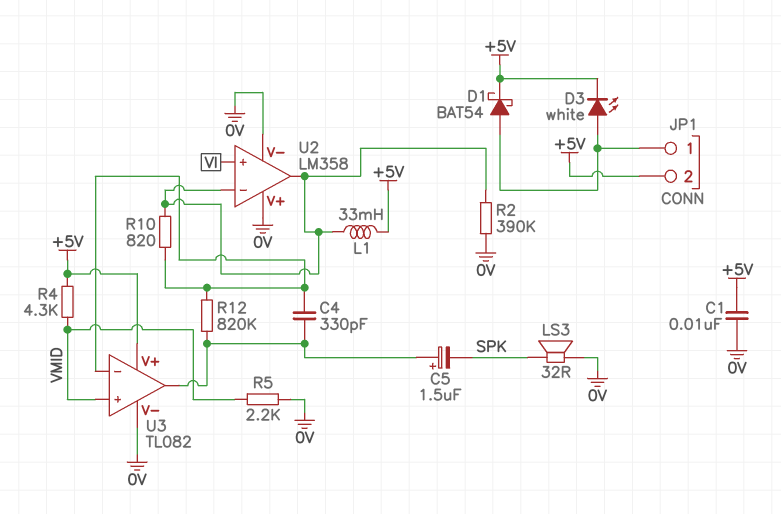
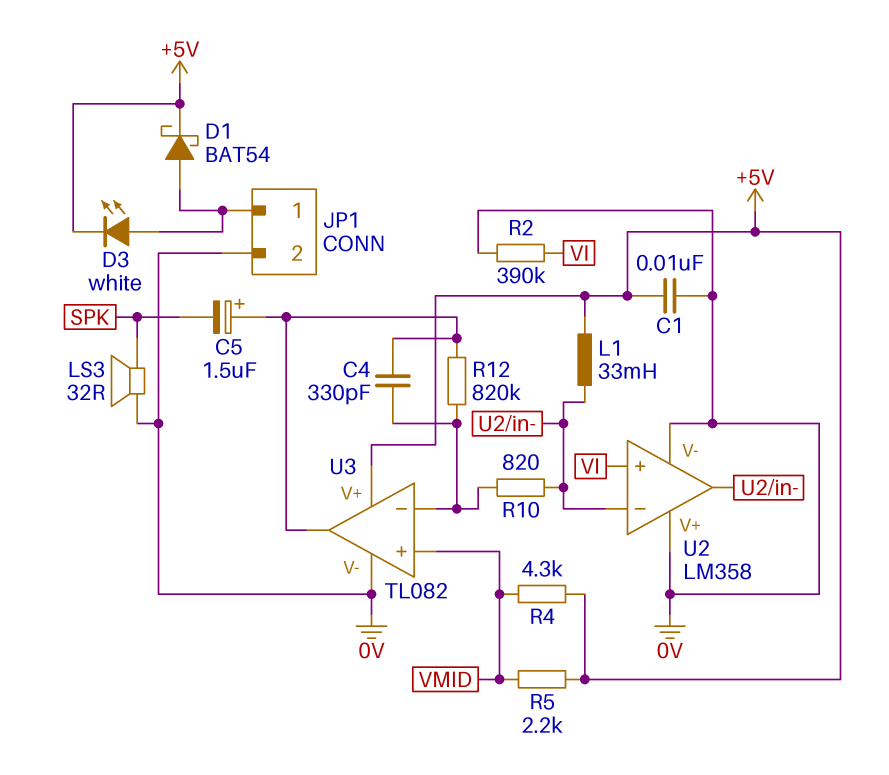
JP1 pin 2: +5V -> 0V
R2: 390k (0V, U2/in-) -> 390k (0V, VI)
R5: 2.2k (0V, VMID) -> 2.2k (+5V, VMID)

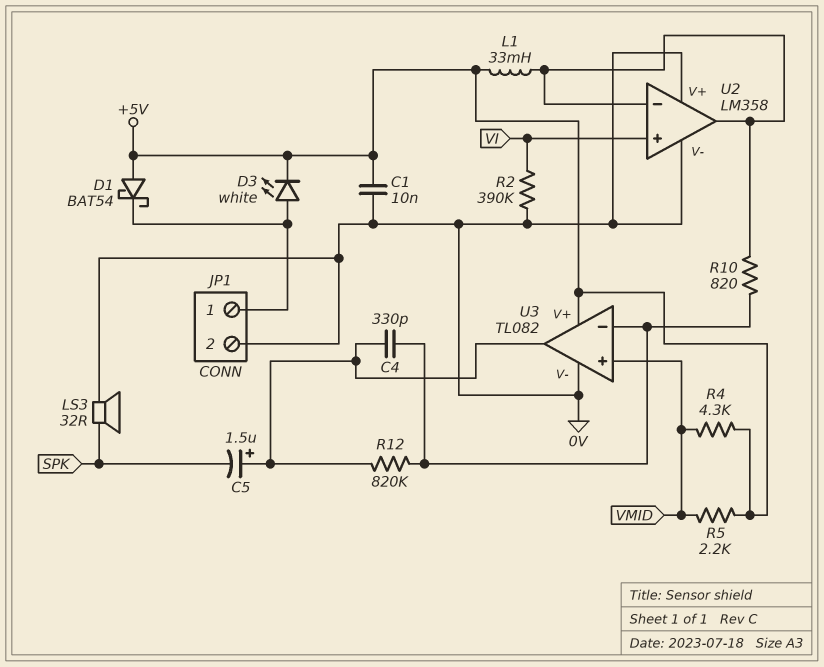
D1: schottky BAT54 (A JP1/1, K +5V) -> schottky BAT54 (A +5V, K JP1/1)

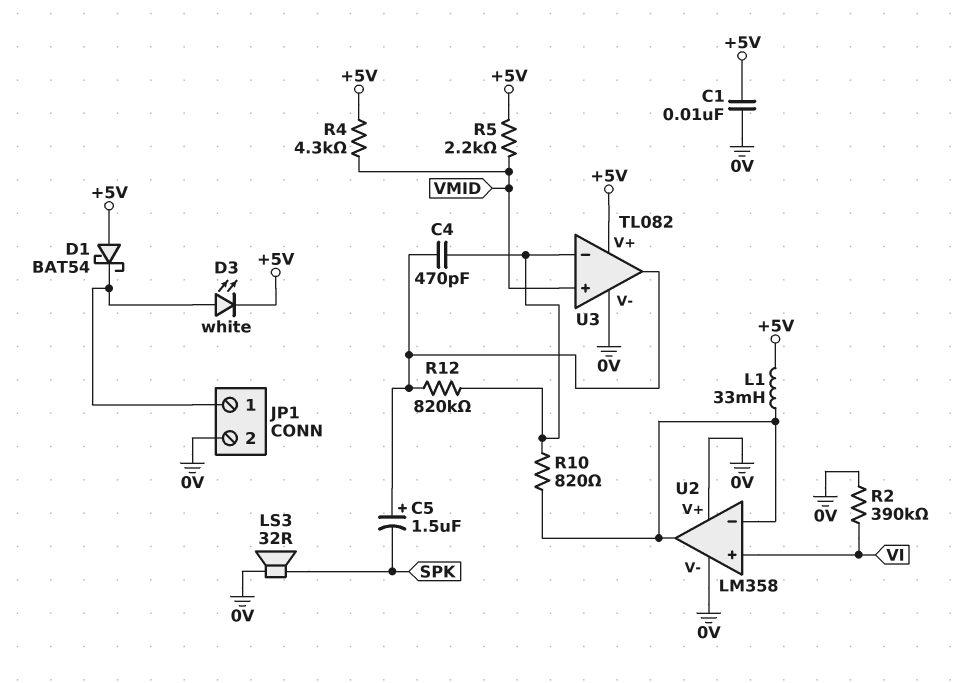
C4: 330pF (U3/in-, U3/out) -> 470pF (U3/in-, U3/out)

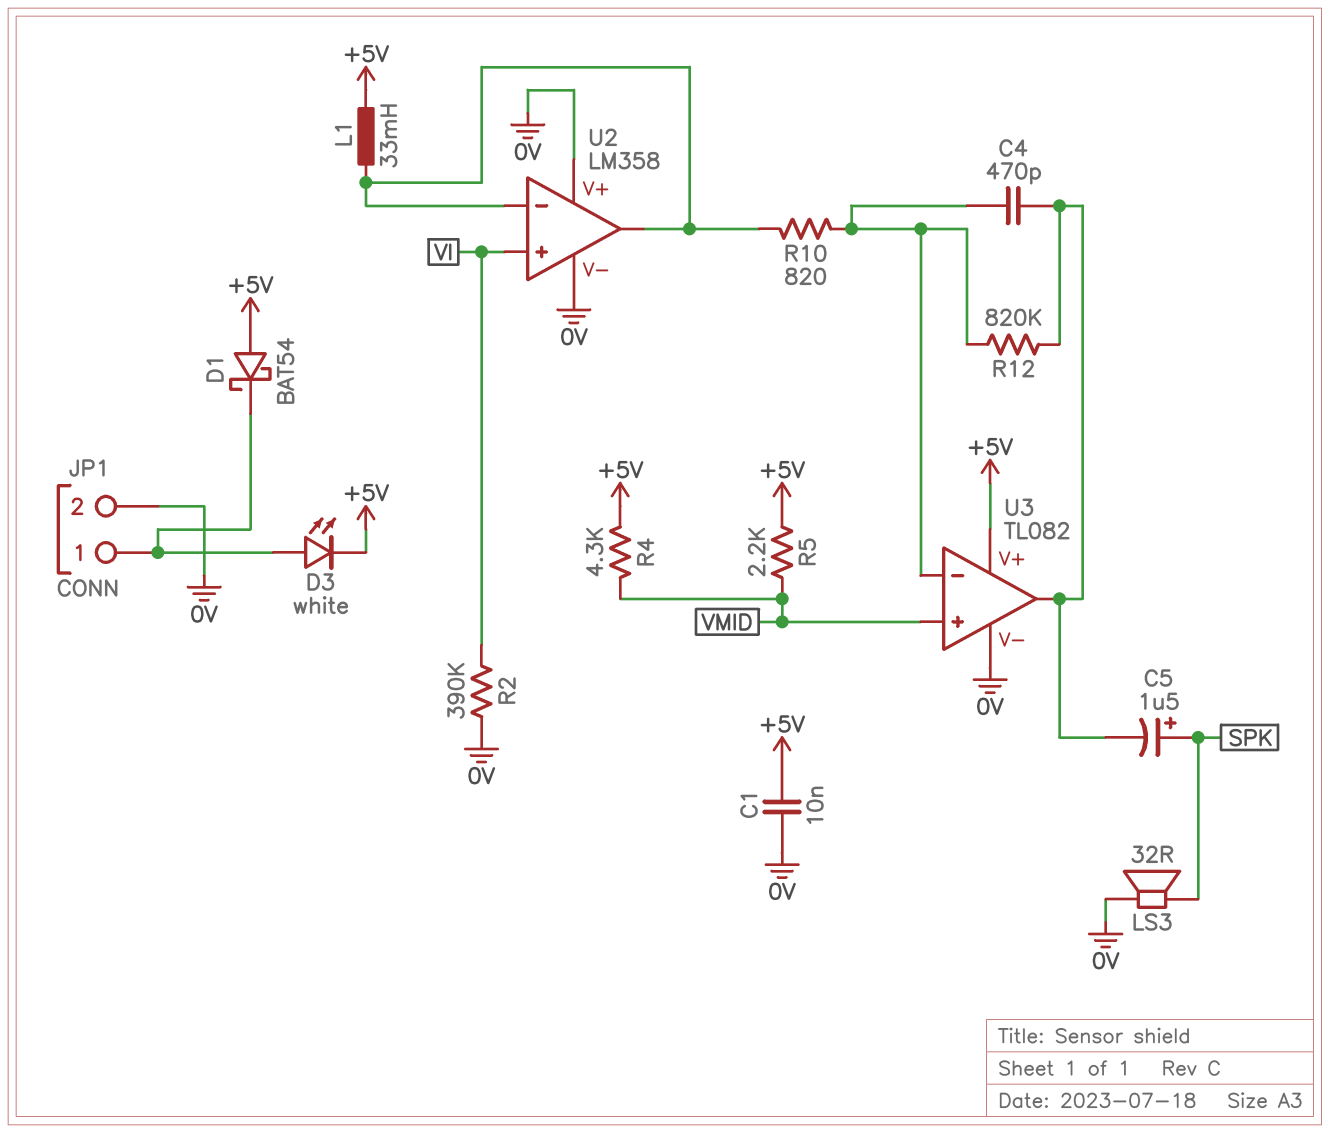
C5: 1.5uF (plus U3/out, minus SPK) -> 1.5uF (plus SPK, minus U3/out)

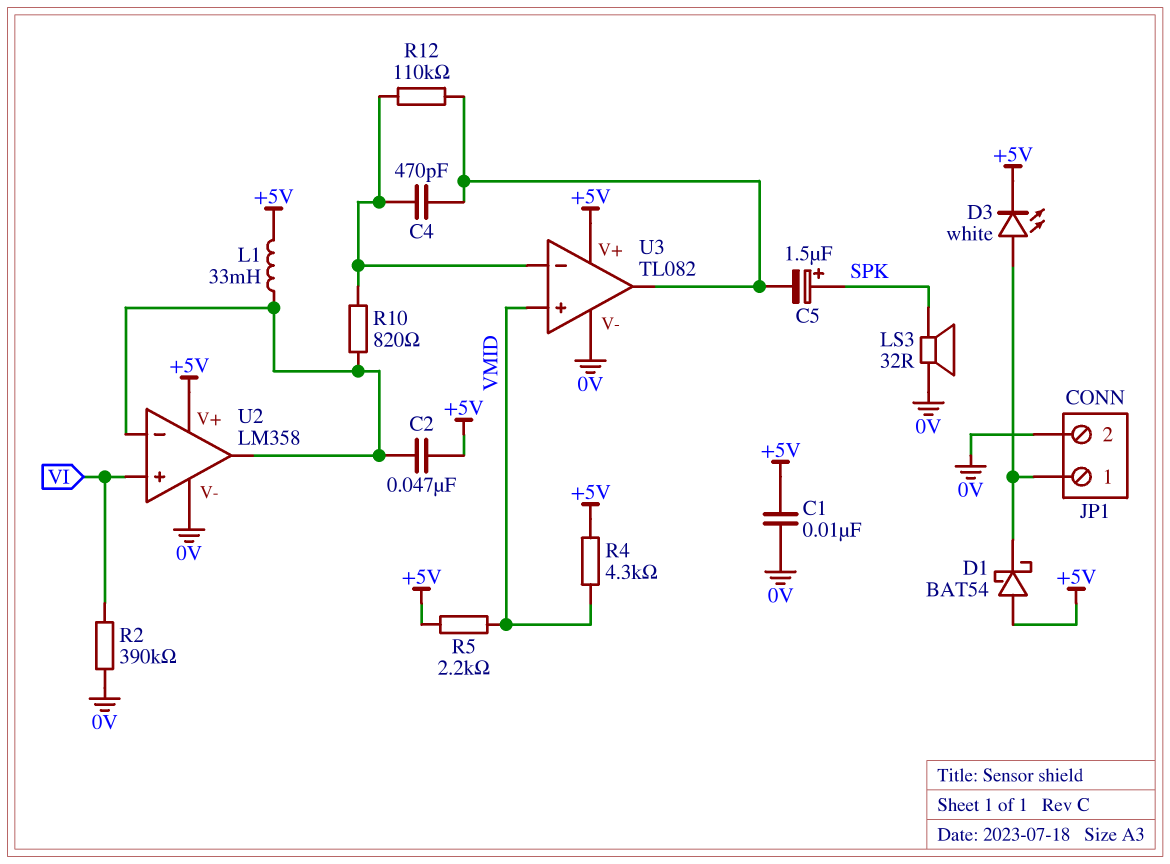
C2: none -> 47nF (+5V, U2/in-)
R12: 820k (U3/in-, U3/out) -> 110k (U3/in-, U3/out)
U2 pin V+: 0V -> +5V

